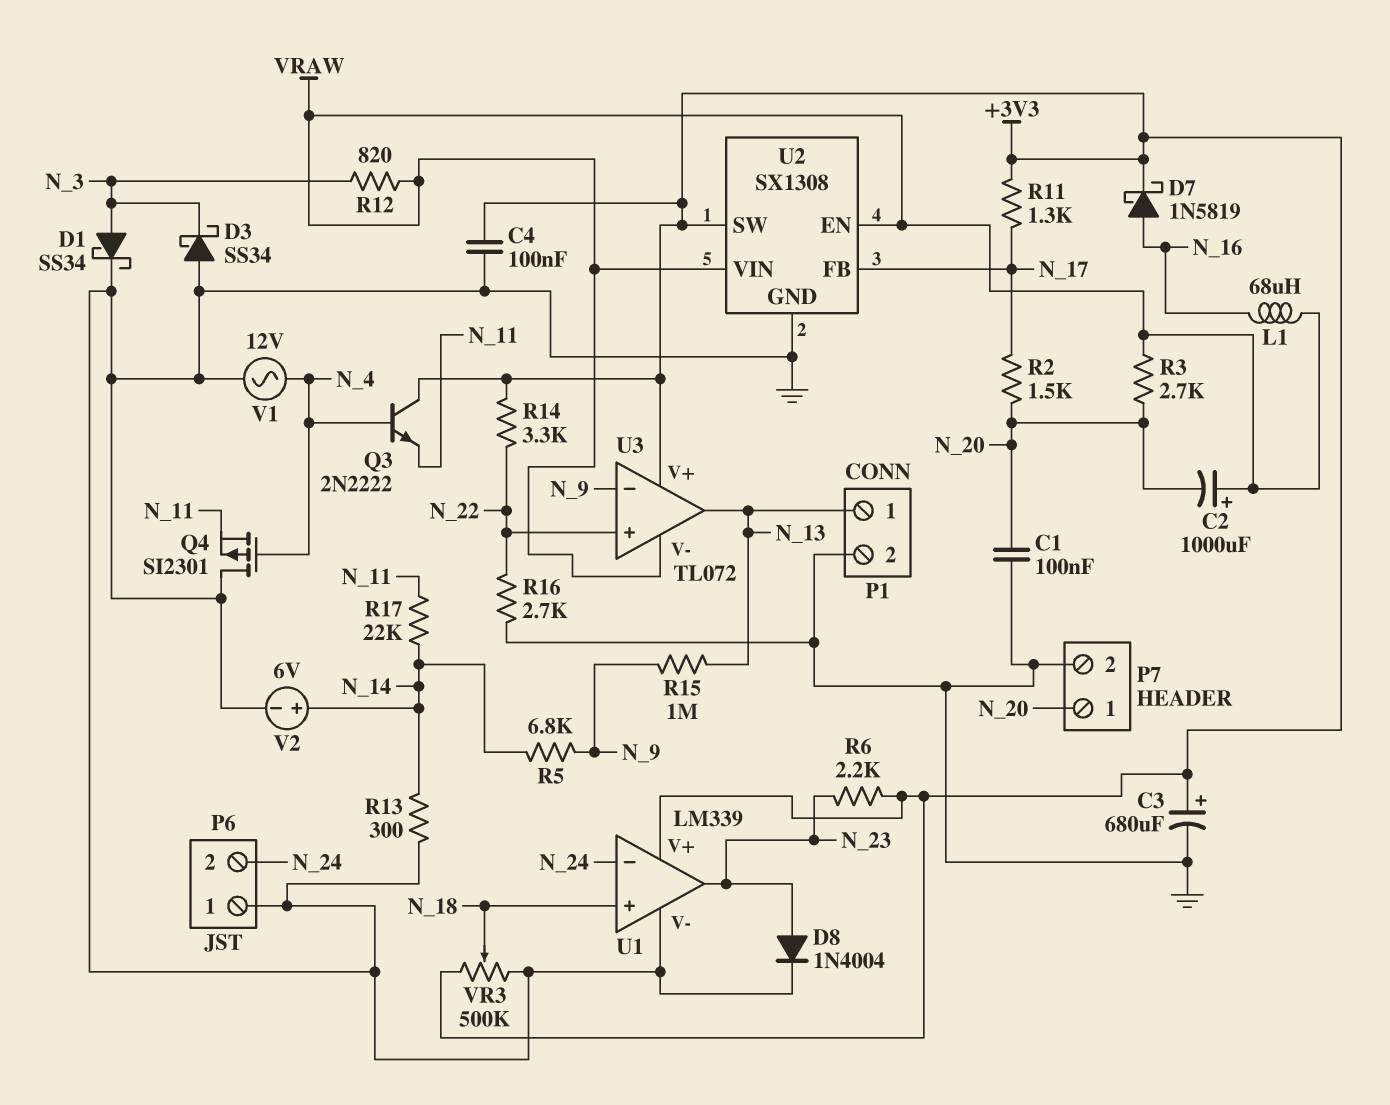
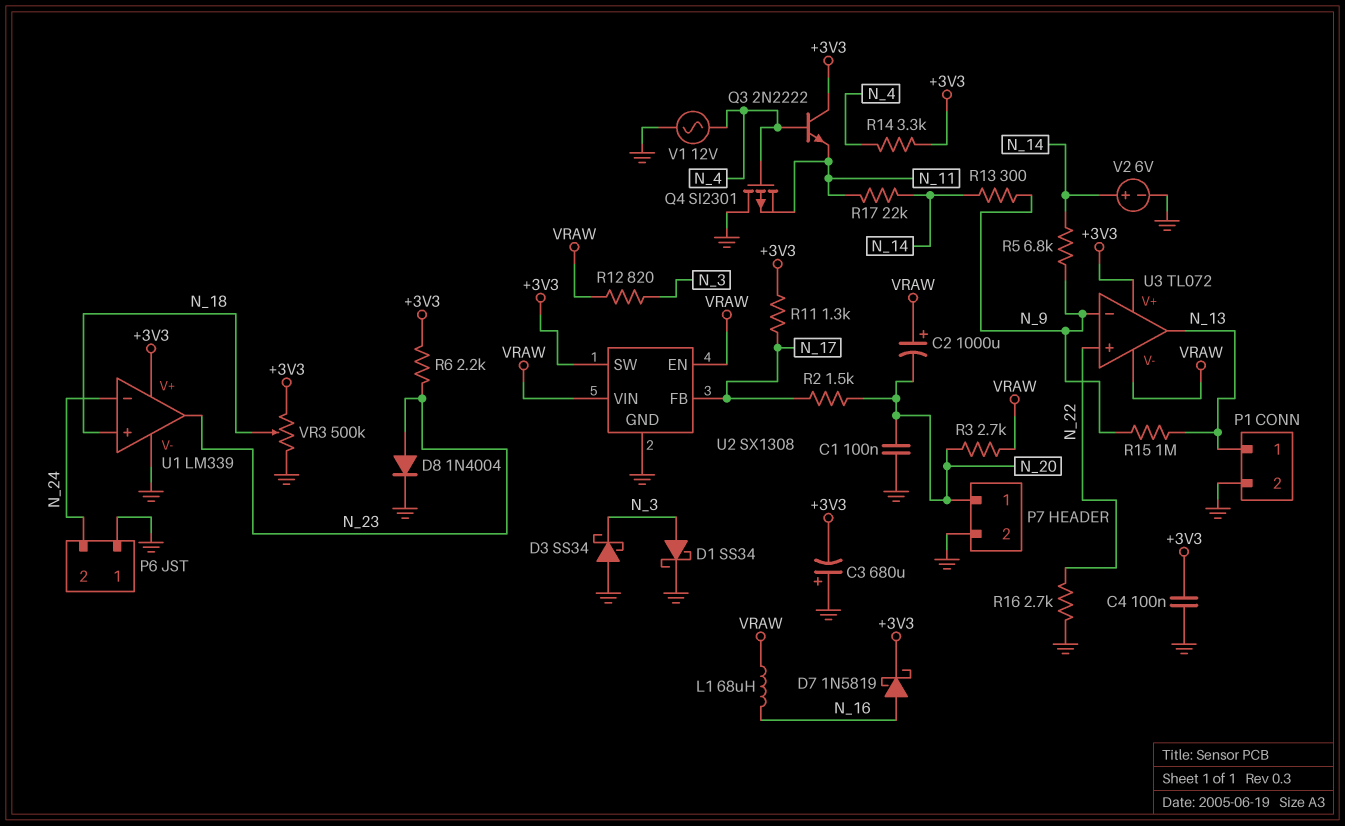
C3: 680uF (plus +3V3, minus GND) -> 680uF (plus GND, minus +3V3)
R13: 300 (GND, N_14) -> 300 (N_9, N_14)
R14: 3.3k (+3V3, N_22) -> 3.3k (+3V3, N_4)

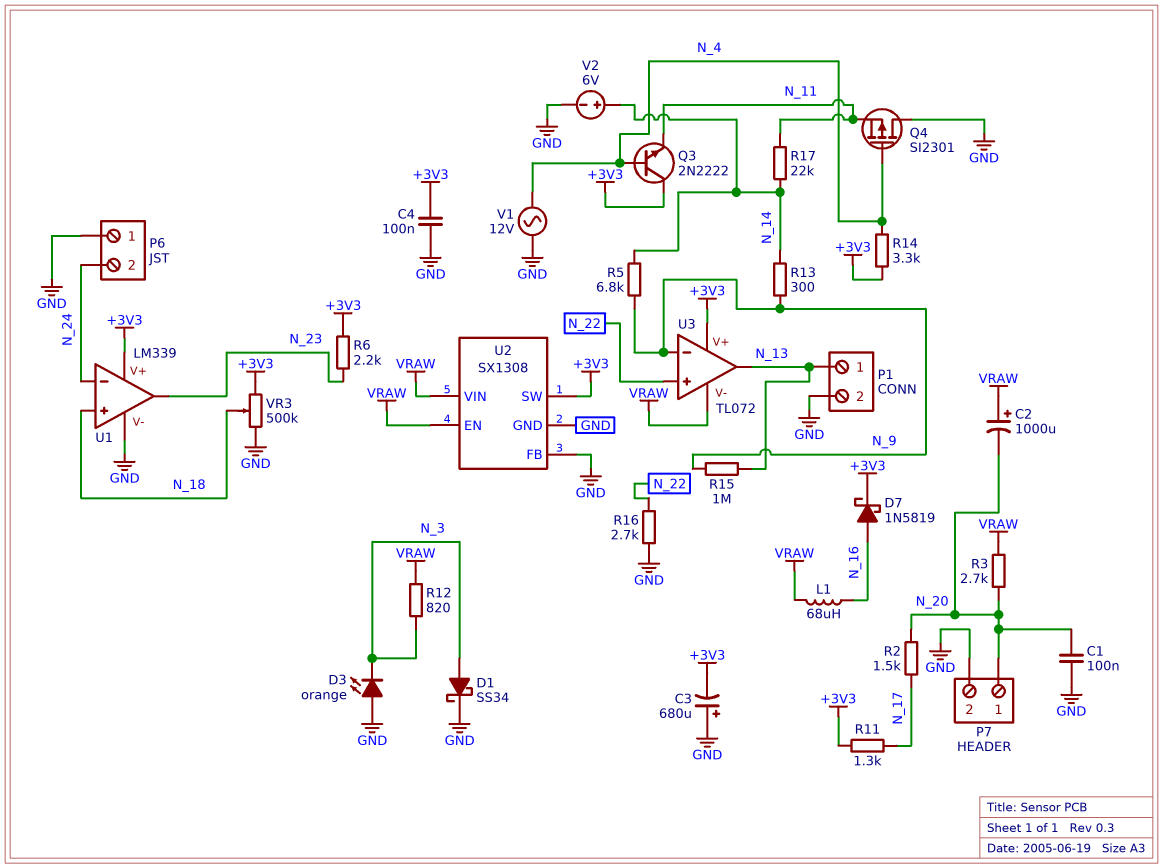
D3: schottky SS34 (A GND, K N_3) -> LED orange (A GND, K N_3)
D8: diode 1N4004 (A N_23, K GND) -> none
U2 pin FB: N_17 -> GND

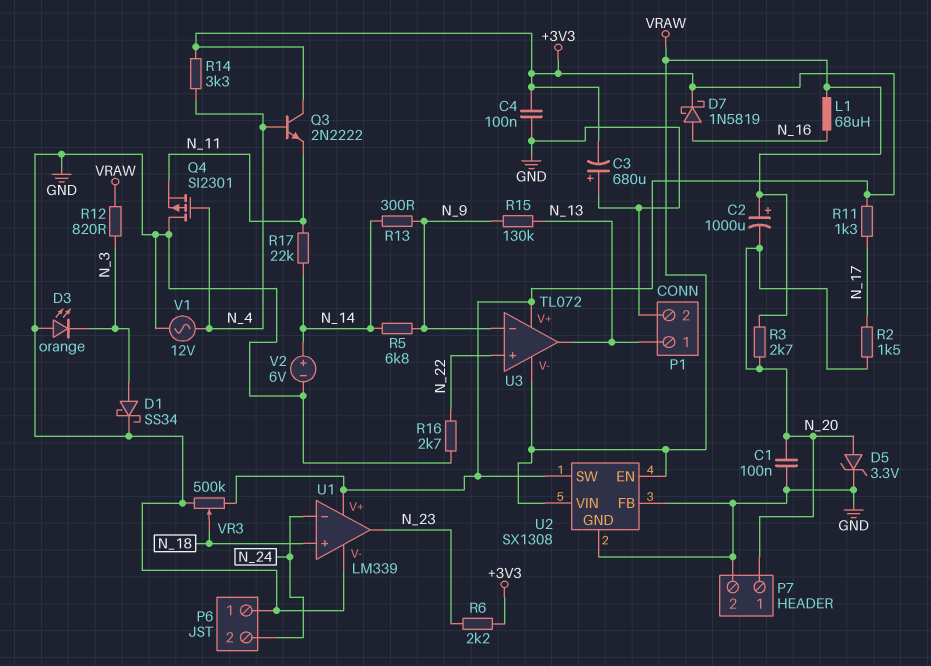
D5: none -> zener 3.3V (A N_20, K GND)
R15: 1M (N_9, N_13) -> 130k (N_9, N_13)

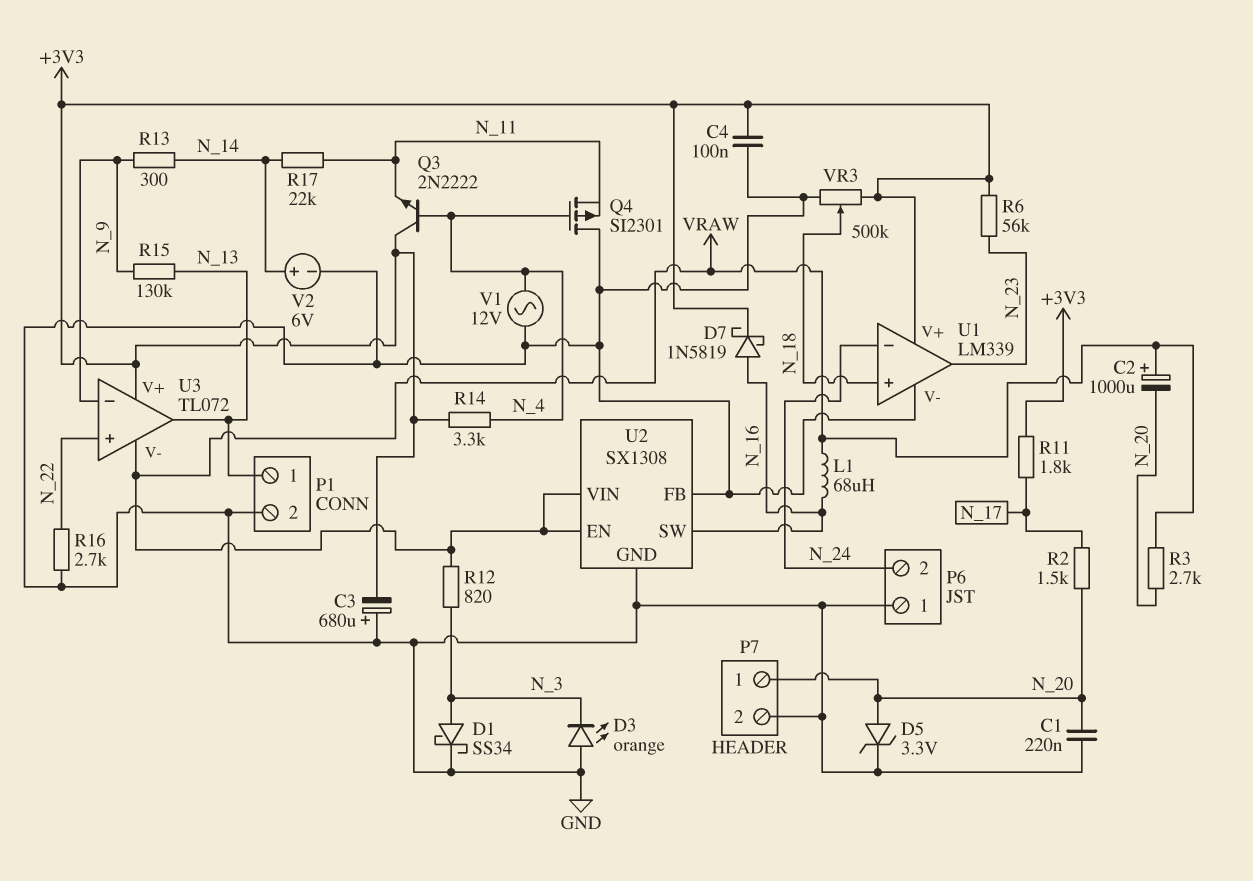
C1: 100nF (GND, N_20) -> 220nF (GND, N_20)
R5: 6.8k (N_9, N_14) -> none
R6: 2.2k (+3V3, N_23) -> 56k (+3V3, N_23)
R11: 1.3k (+3V3, N_17) -> 1.8k (+3V3, N_17)
U2 pin SW: +3V3 -> N_16

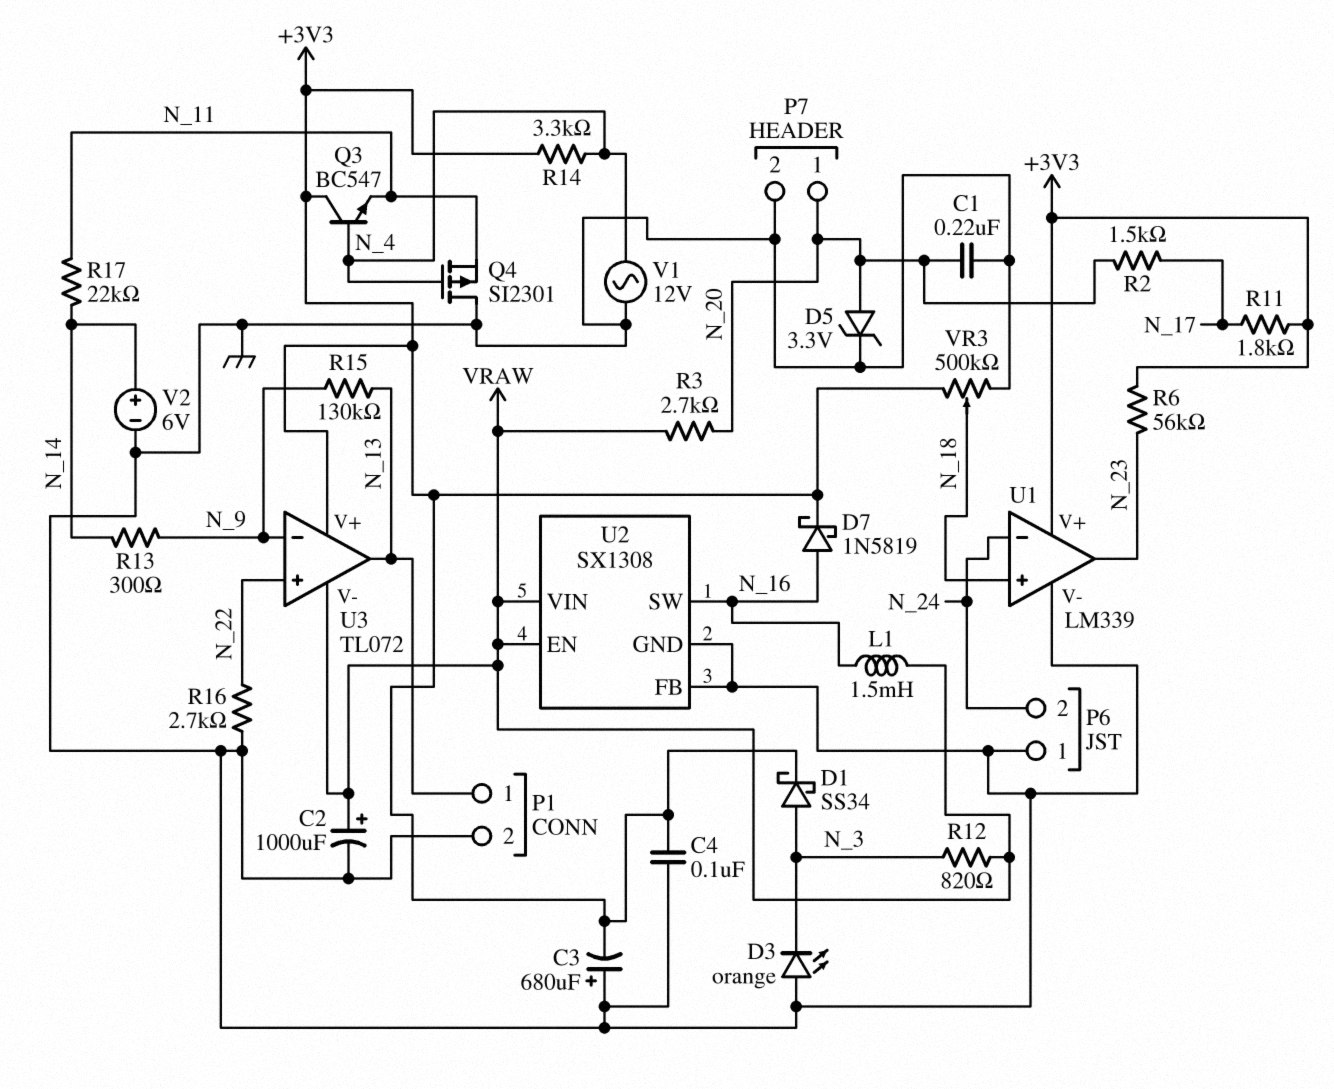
C2: 1000uF (plus VRAW, minus N_20) -> 1000uF (plus VRAW, minus GND)
D1: schottky SS34 (A N_3, K GND) -> schottky SS34 (A N_3, K +3V3)
L1: 68uH (N_16, VRAW) -> 1.5mH (N_16, VRAW)
Q3: NPN 2N2222 (B N_4, C +3V3, E N_11) -> NPN BC547 (B N_4, C +3V3, E N_11)

